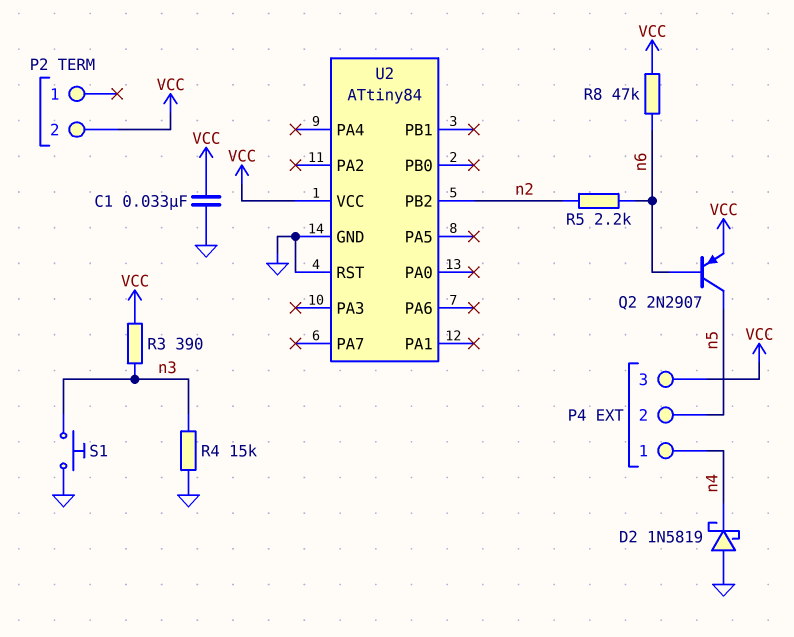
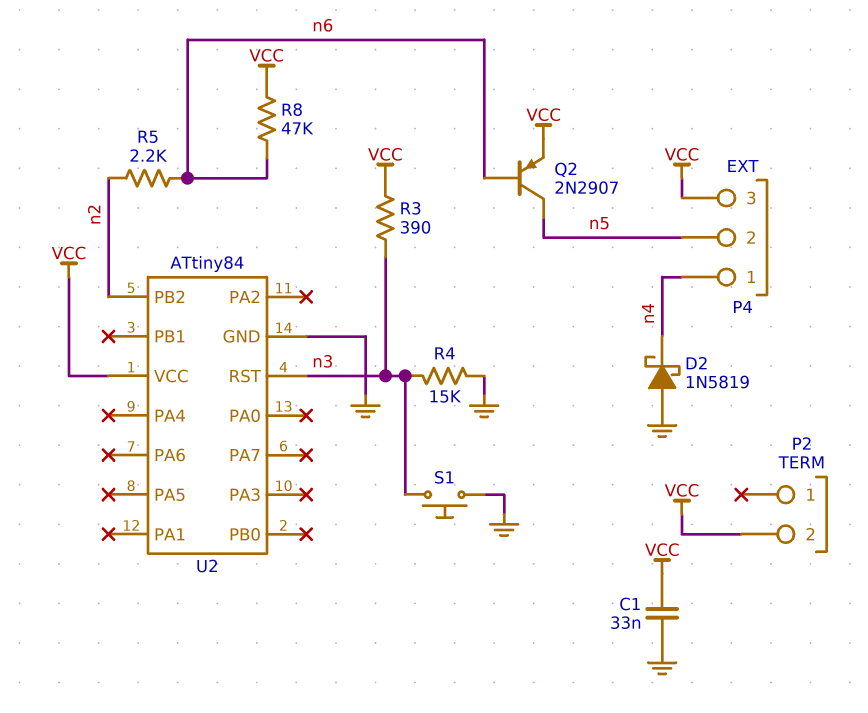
U2 pin RST: GND -> n3

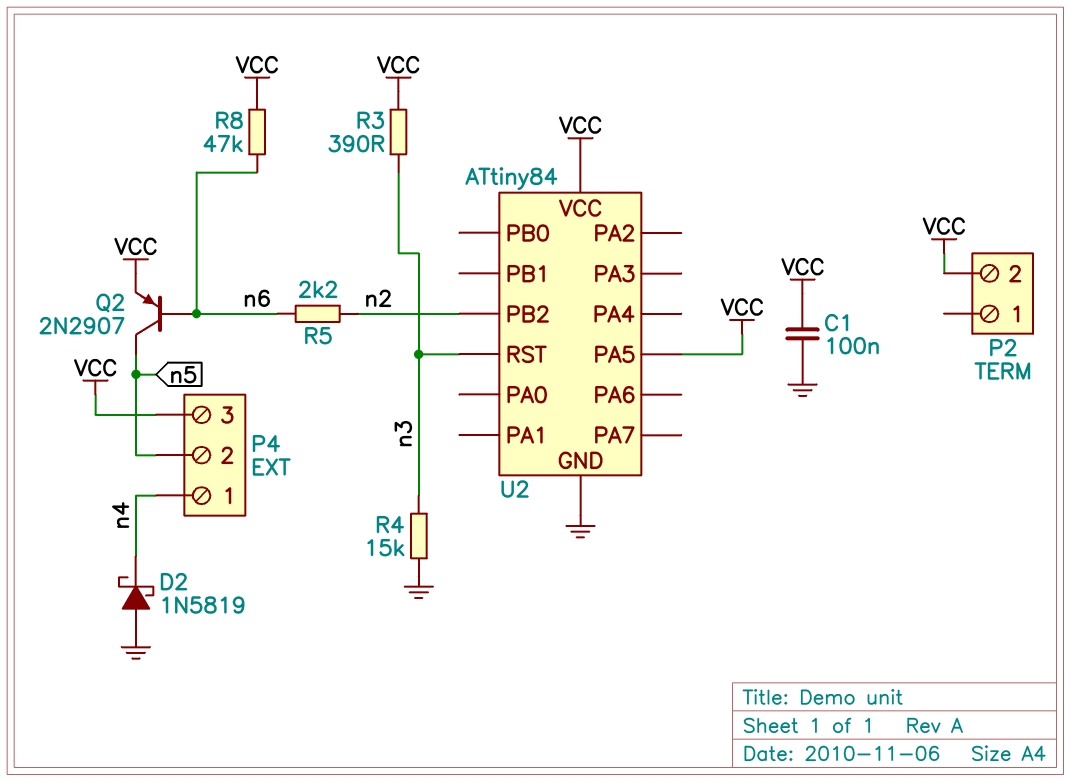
C1: 33nF (GND, VCC) -> 100nF (GND, VCC)
S1: button (GND, n3) -> none
U2 pin PA5: none -> VCC

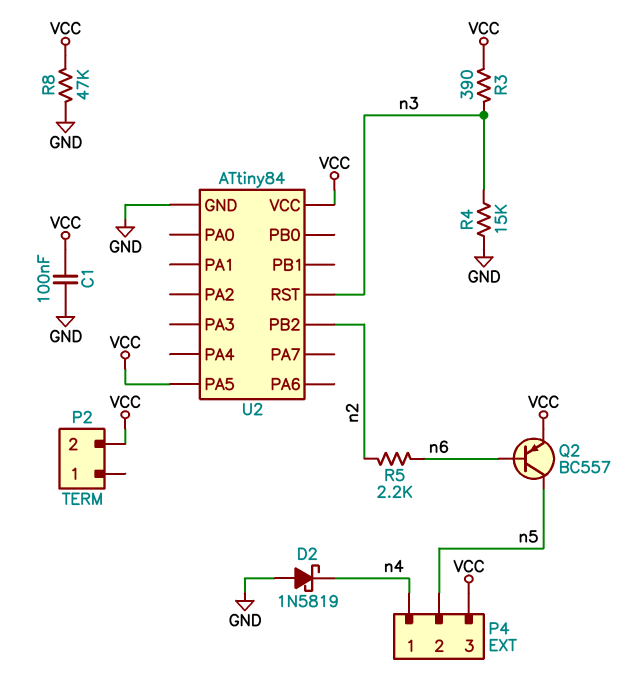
Q2: PNP 2N2907 (B n6, C n5, E VCC) -> PNP BC557 (B n6, C n5, E VCC)
R8: 47k (VCC, n6) -> 47k (GND, VCC)

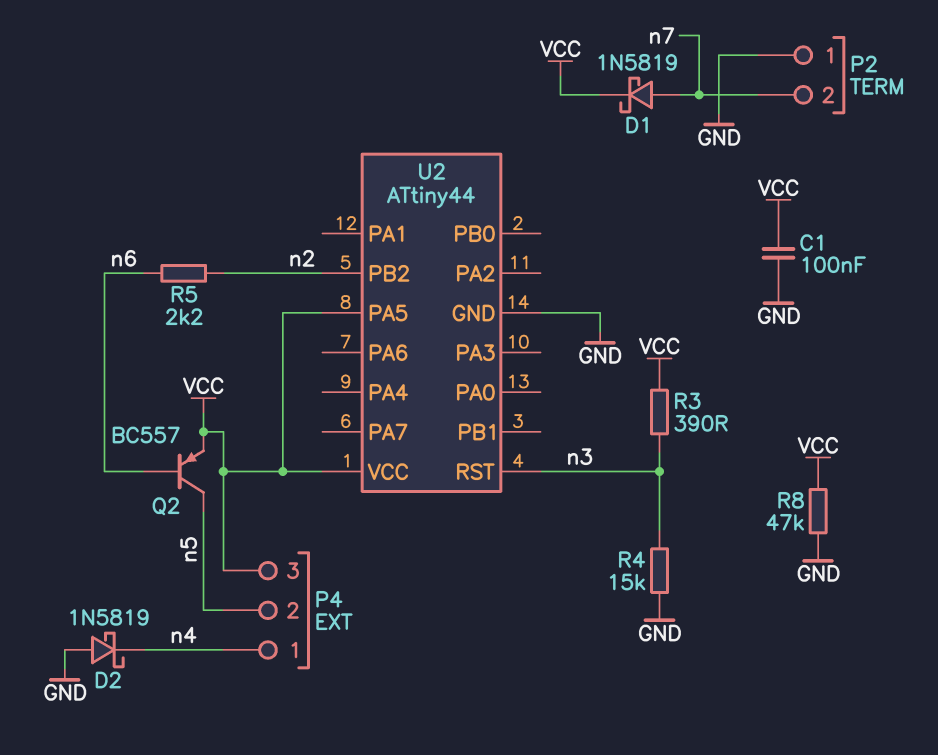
D1: none -> schottky 1N5819 (A n7, K VCC)
P2 pin 1: none -> GND
P2 pin 2: VCC -> n7
U2: ATtiny84 -> ATtiny44

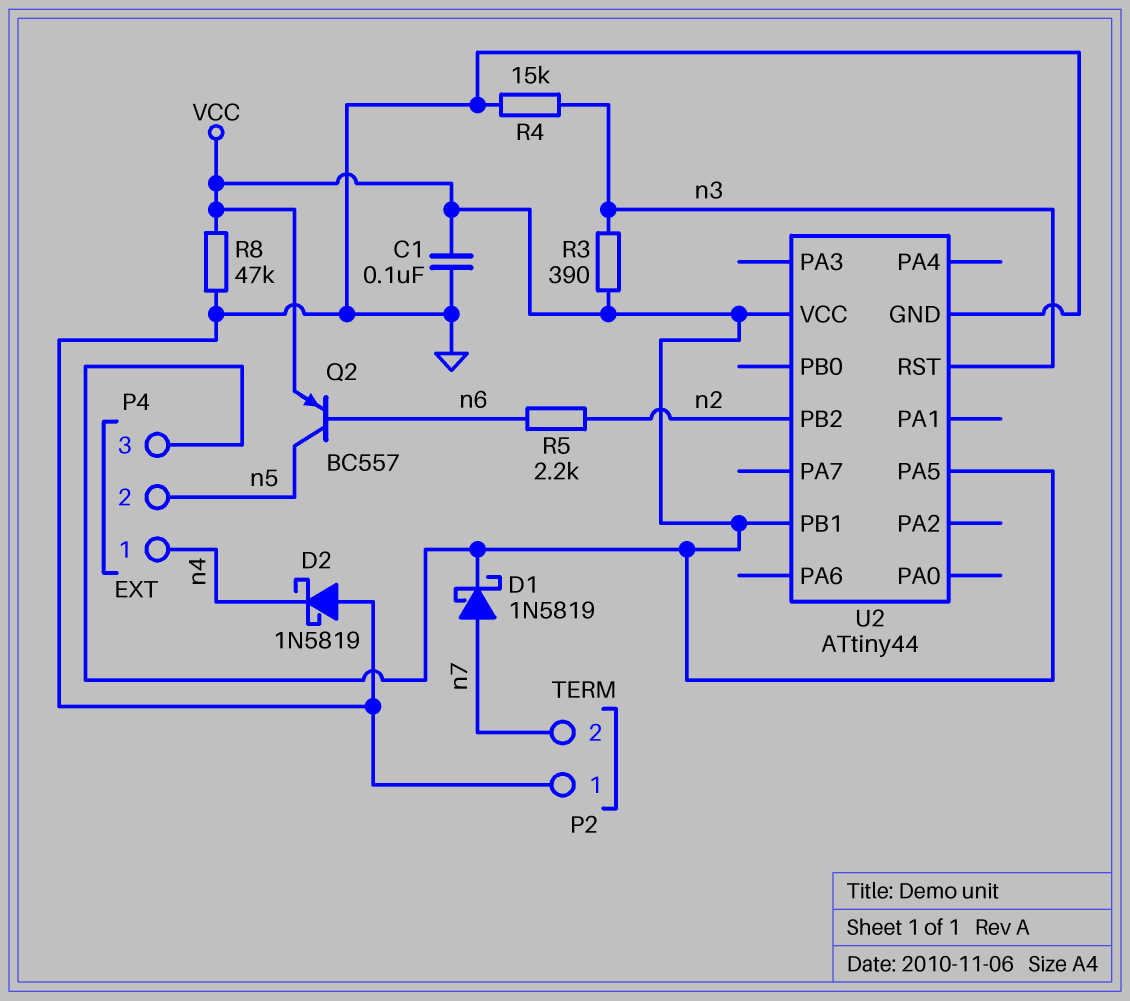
U2 pin PB1: none -> VCC

